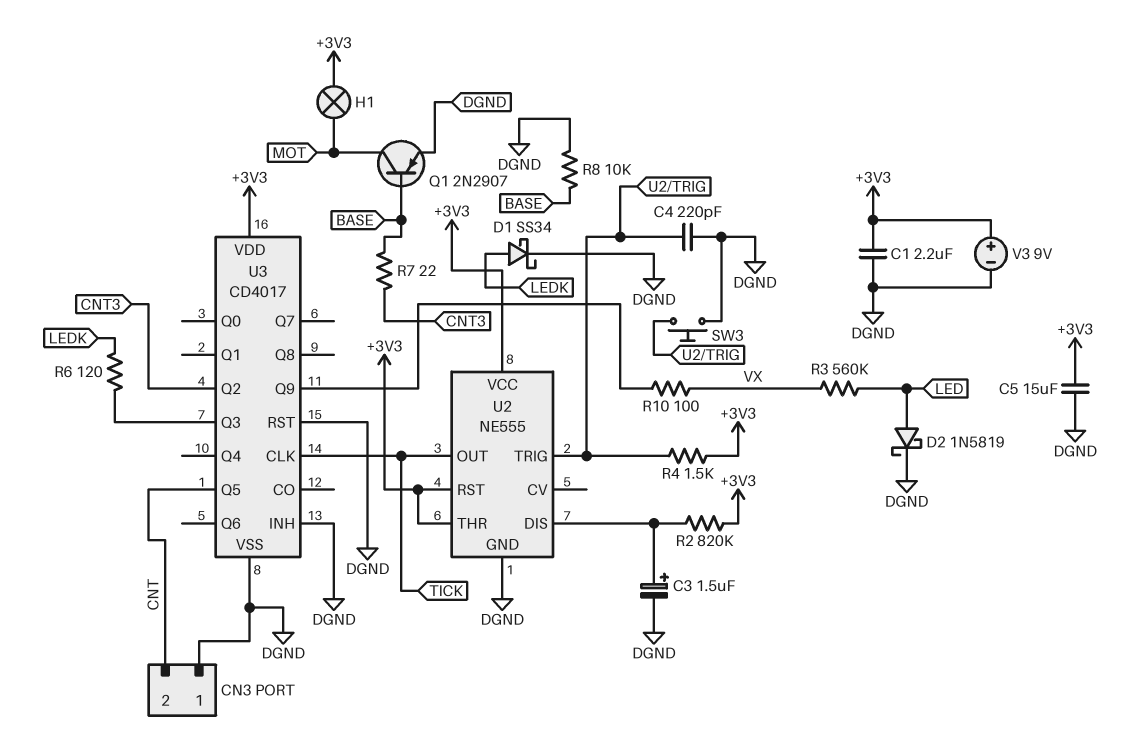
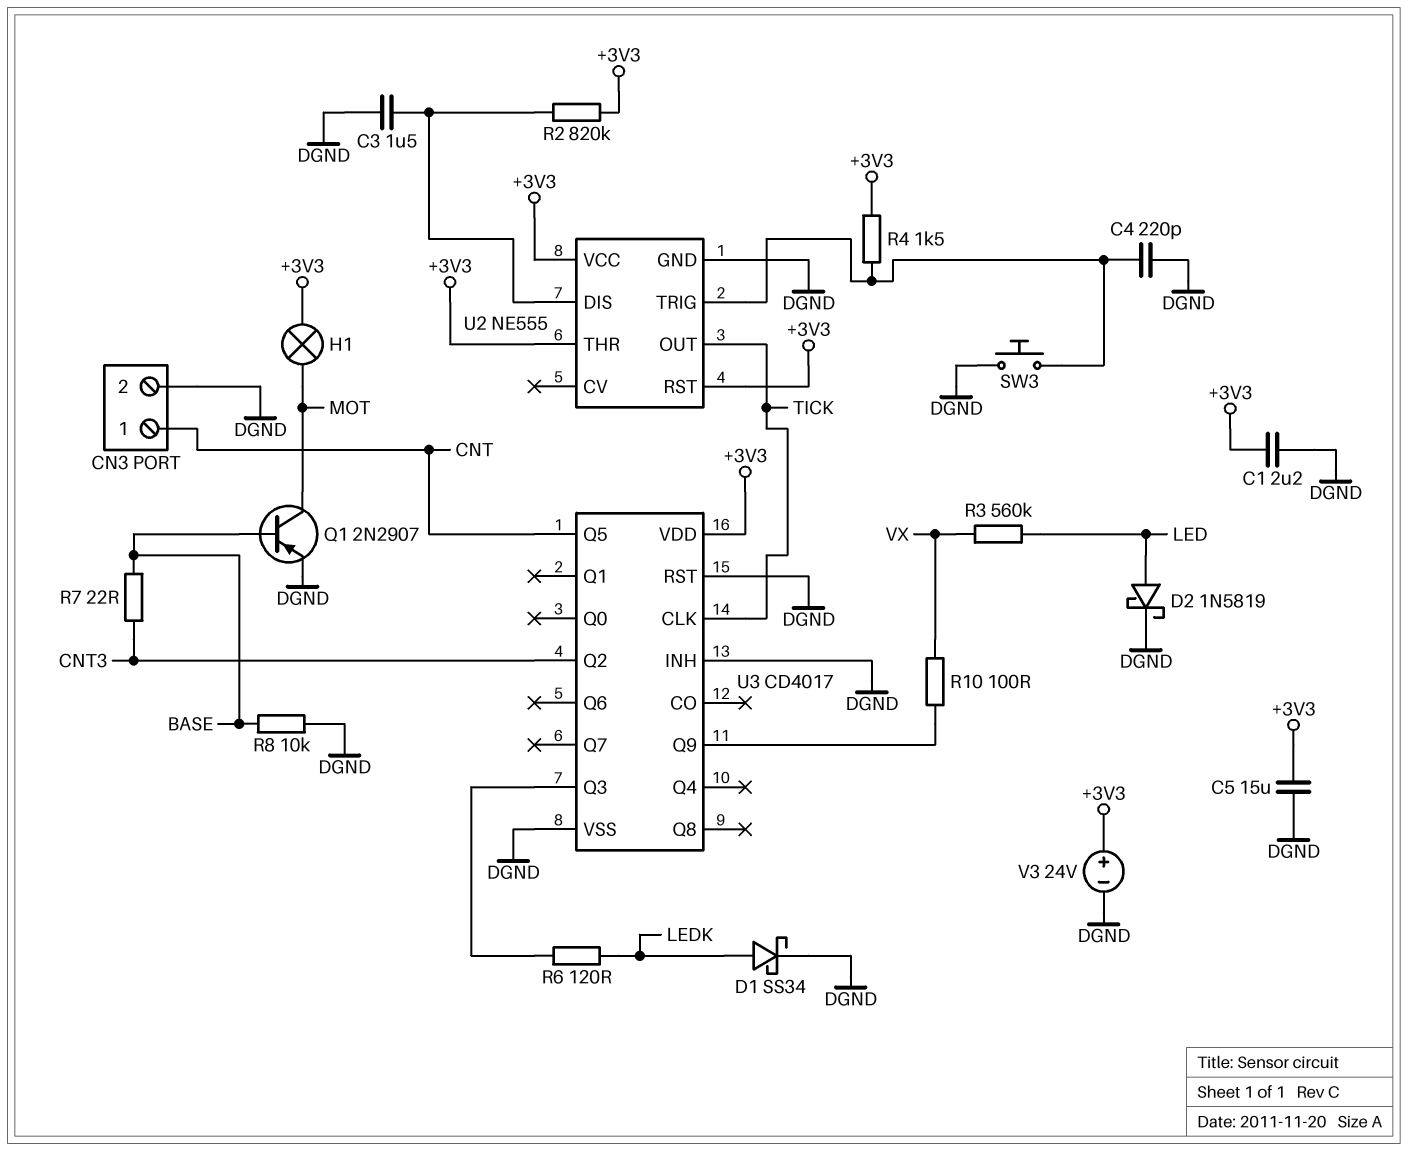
C3: 1.5uF (plus U2/DIS, minus DGND) -> 1.5uF (DGND, U2/DIS)
CN3 pin 1: DGND -> CNT
CN3 pin 2: CNT -> DGND
V3: 9V (plus +3V3, minus DGND) -> 24V (plus +3V3, minus DGND)

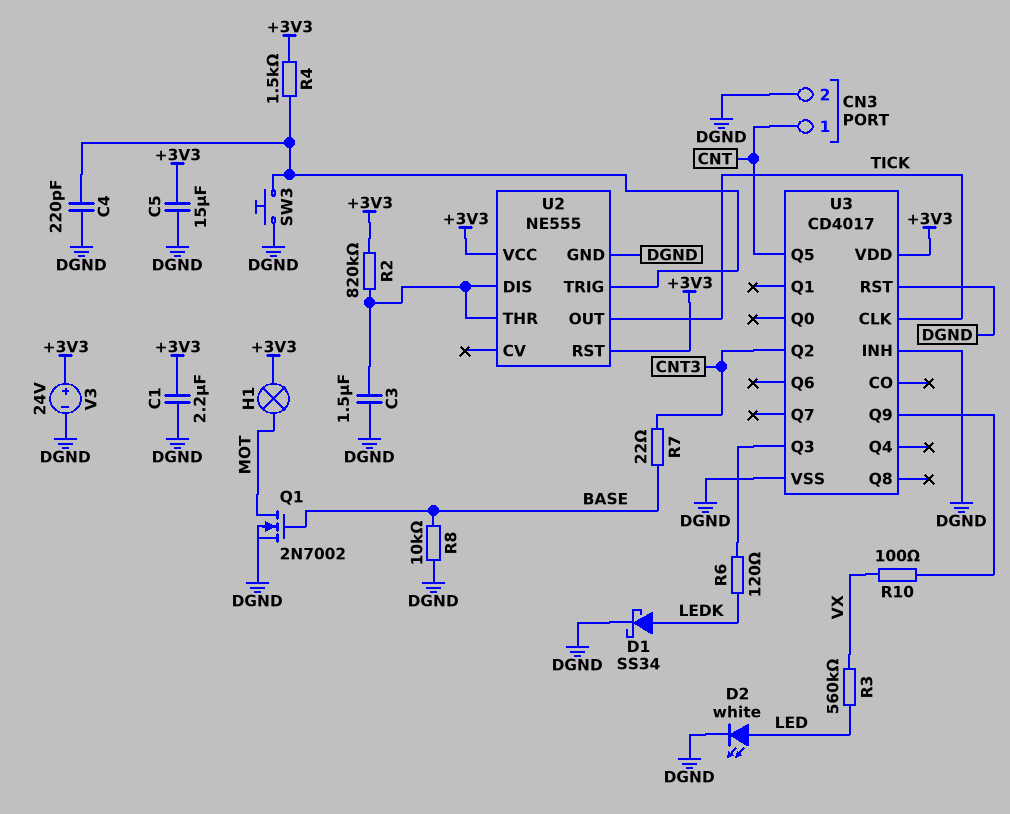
D2: schottky 1N5819 (A LED, K DGND) -> LED white (A LED, K DGND)
Q1: PNP 2N2907 (B BASE, C MOT, E DGND) -> NMOS 2N7002 (G BASE, D MOT, S DGND)
U2 pin THR: +3V3 -> U2/DIS

